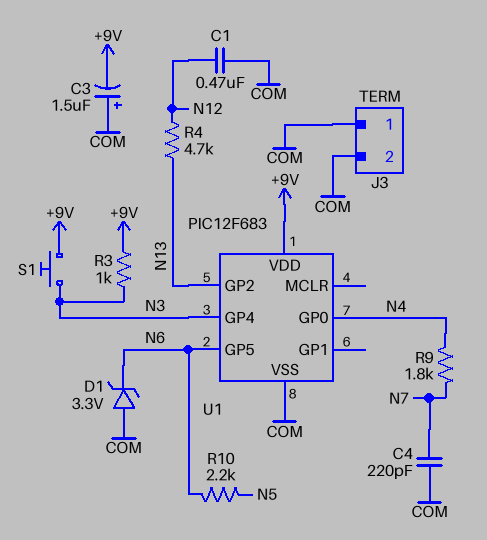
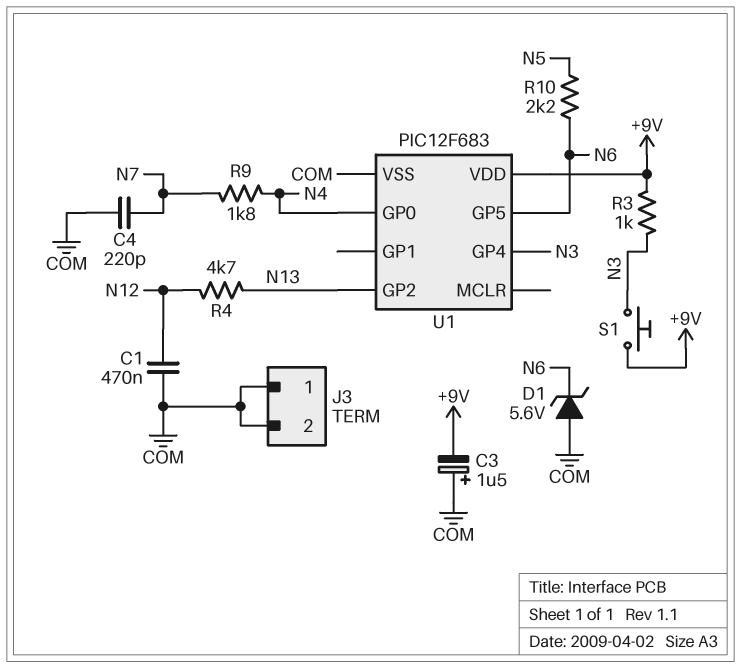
D1: zener 3.3V (A COM, K N6) -> zener 5.6V (A COM, K N6)

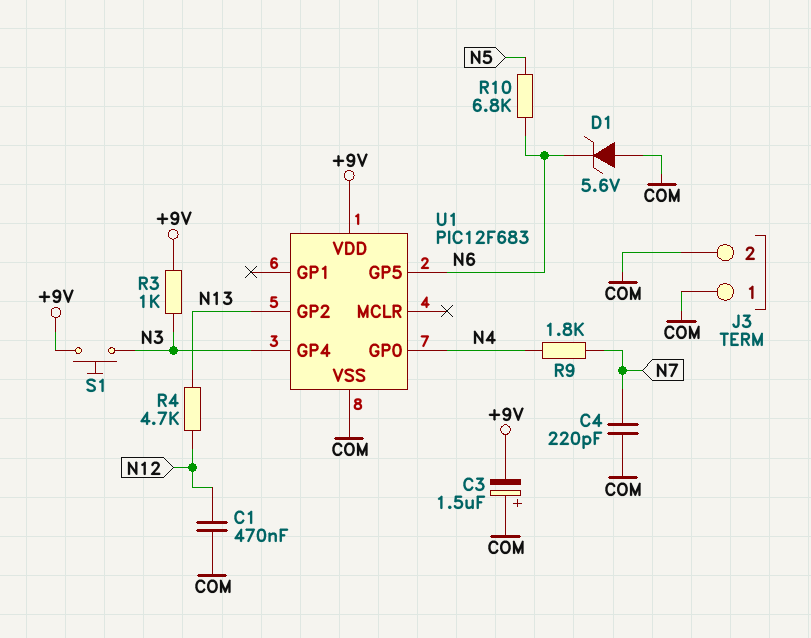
R10: 2.2k (N5, N6) -> 6.8k (N5, N6)

